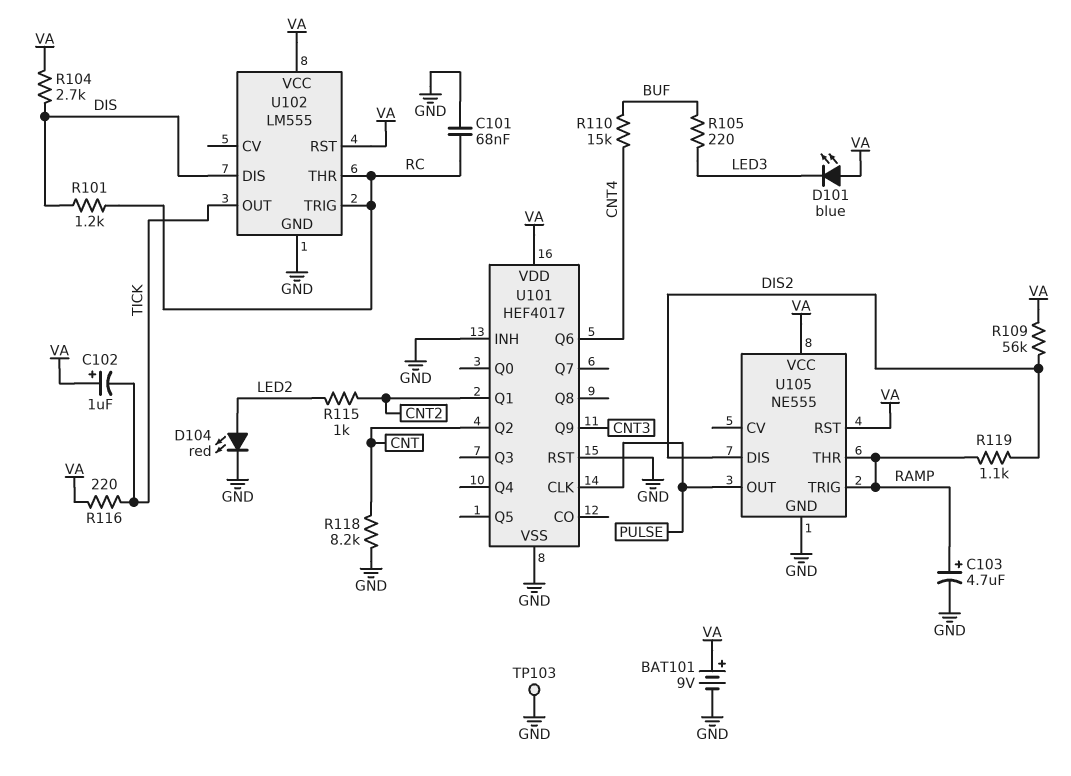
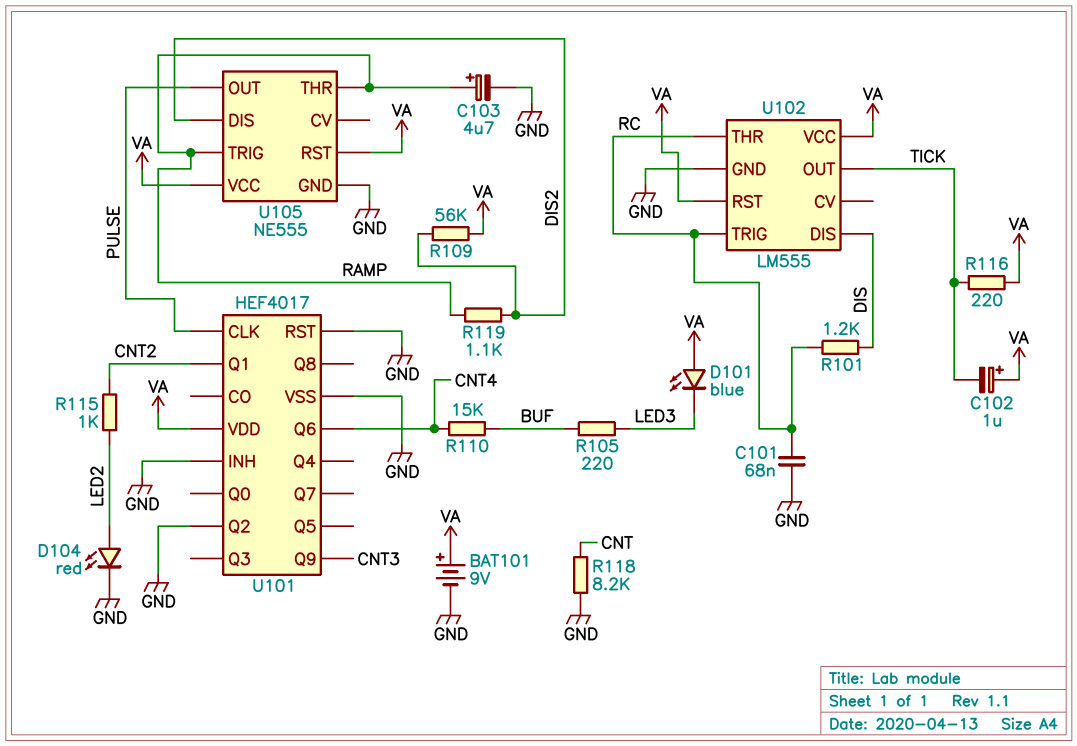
R104: 2.7k (DIS, VA) -> none
TP103: test point (GND) -> none
U101 pin Q2: CNT -> GND

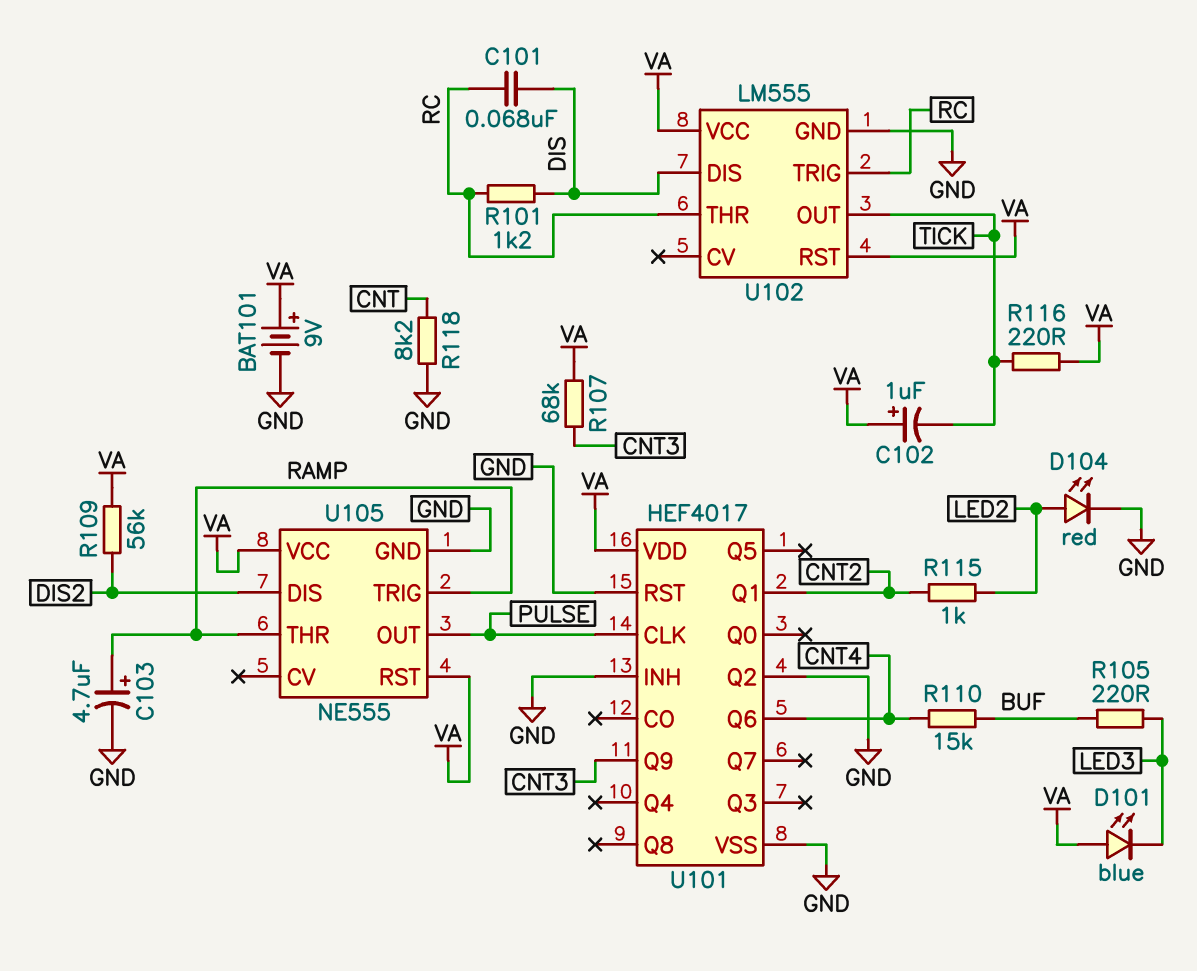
C101: 68nF (GND, RC) -> 68nF (DIS, RC)
R107: none -> 68k (CNT3, VA)
R119: 1.1k (DIS2, RAMP) -> none

